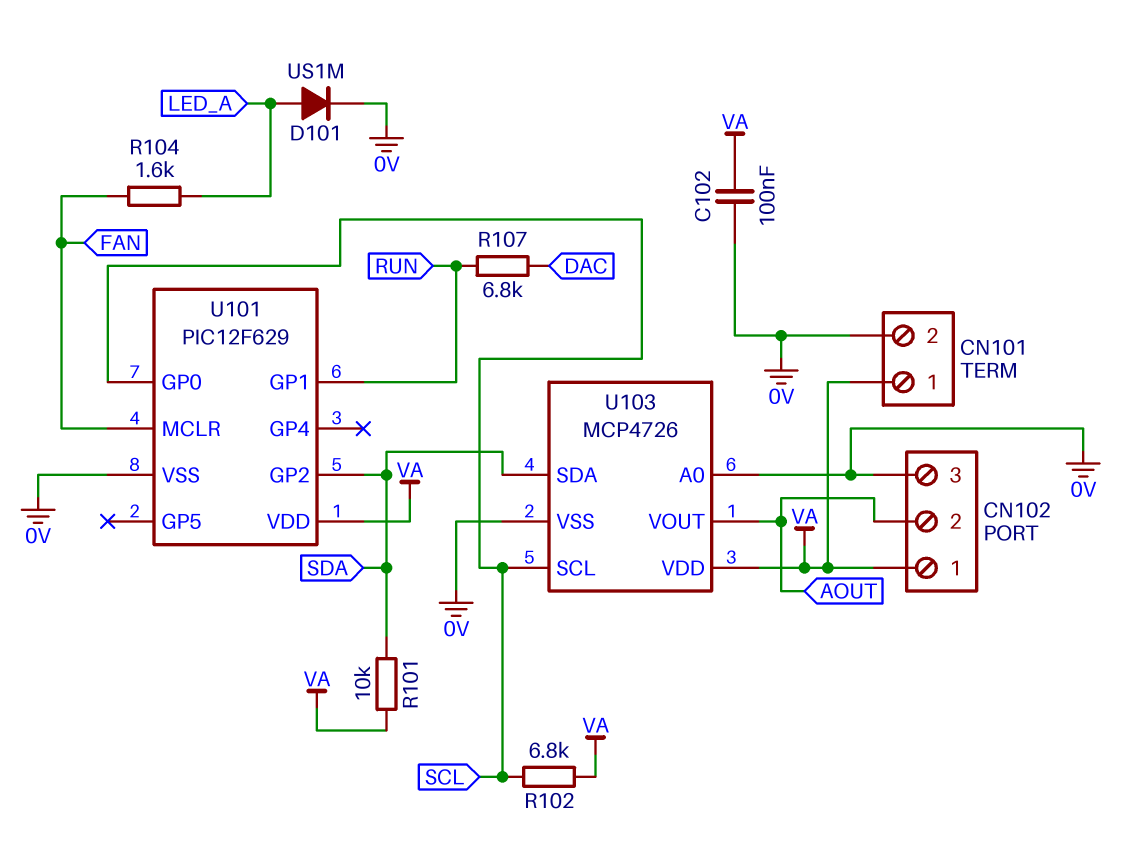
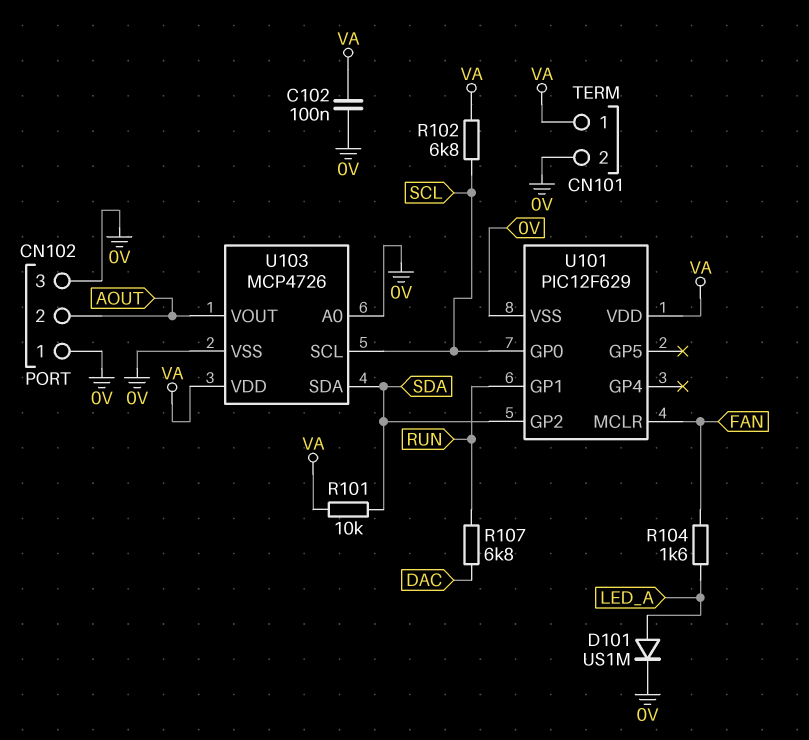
CN102 pin 1: VA -> 0V

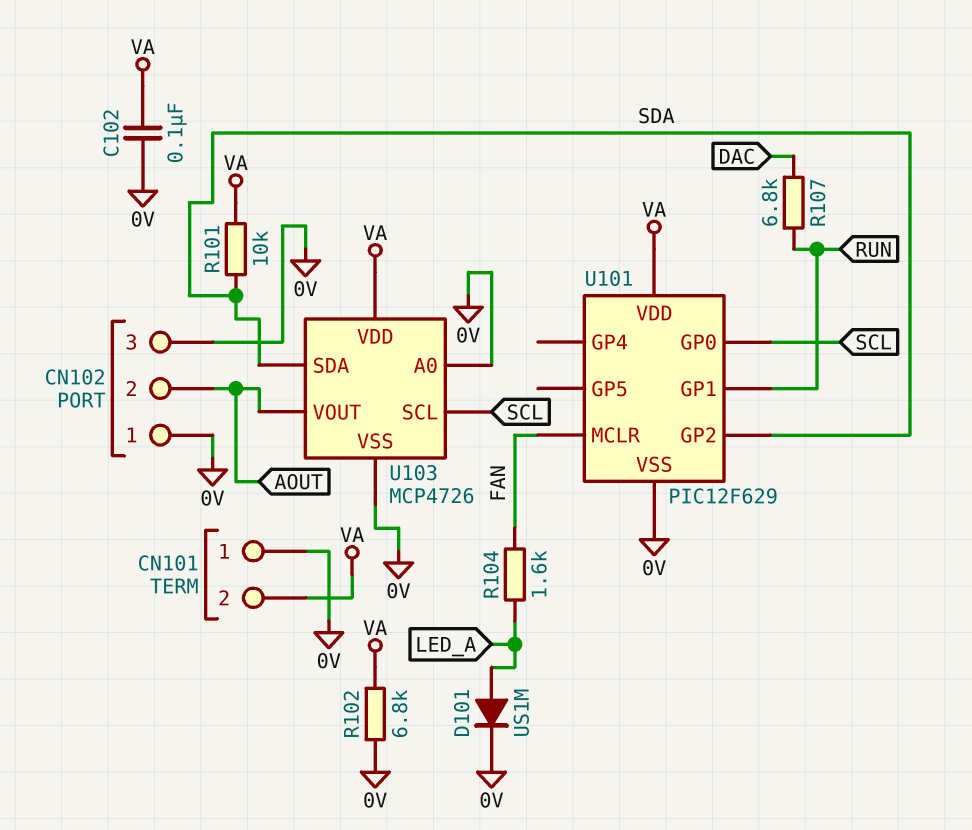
CN101 pin 1: VA -> 0V
CN101 pin 2: 0V -> VA
R102: 6.8k (SCL, VA) -> 6.8k (0V, VA)

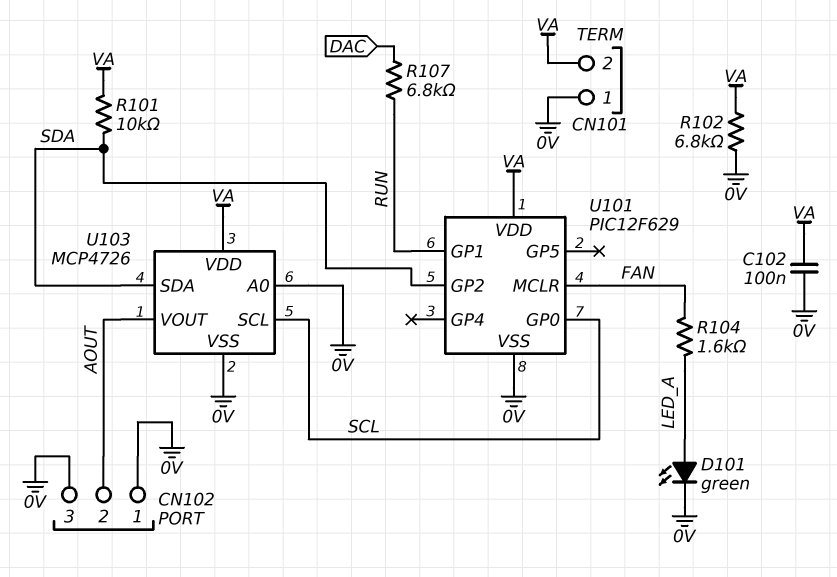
D101: diode US1M (A LED_A, K 0V) -> LED green (A LED_A, K 0V)

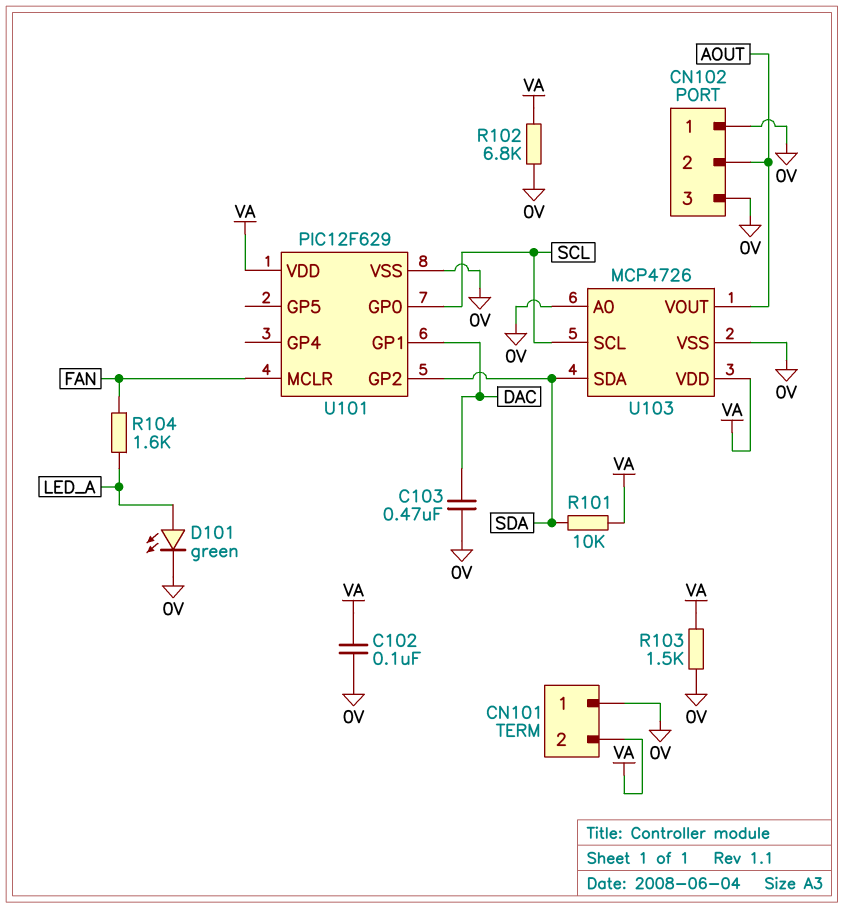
C103: none -> 470nF (0V, DAC)
R103: none -> 1.5k (0V, VA)
R107: 6.8k (DAC, RUN) -> none
U101 pin GP1: RUN -> DAC

